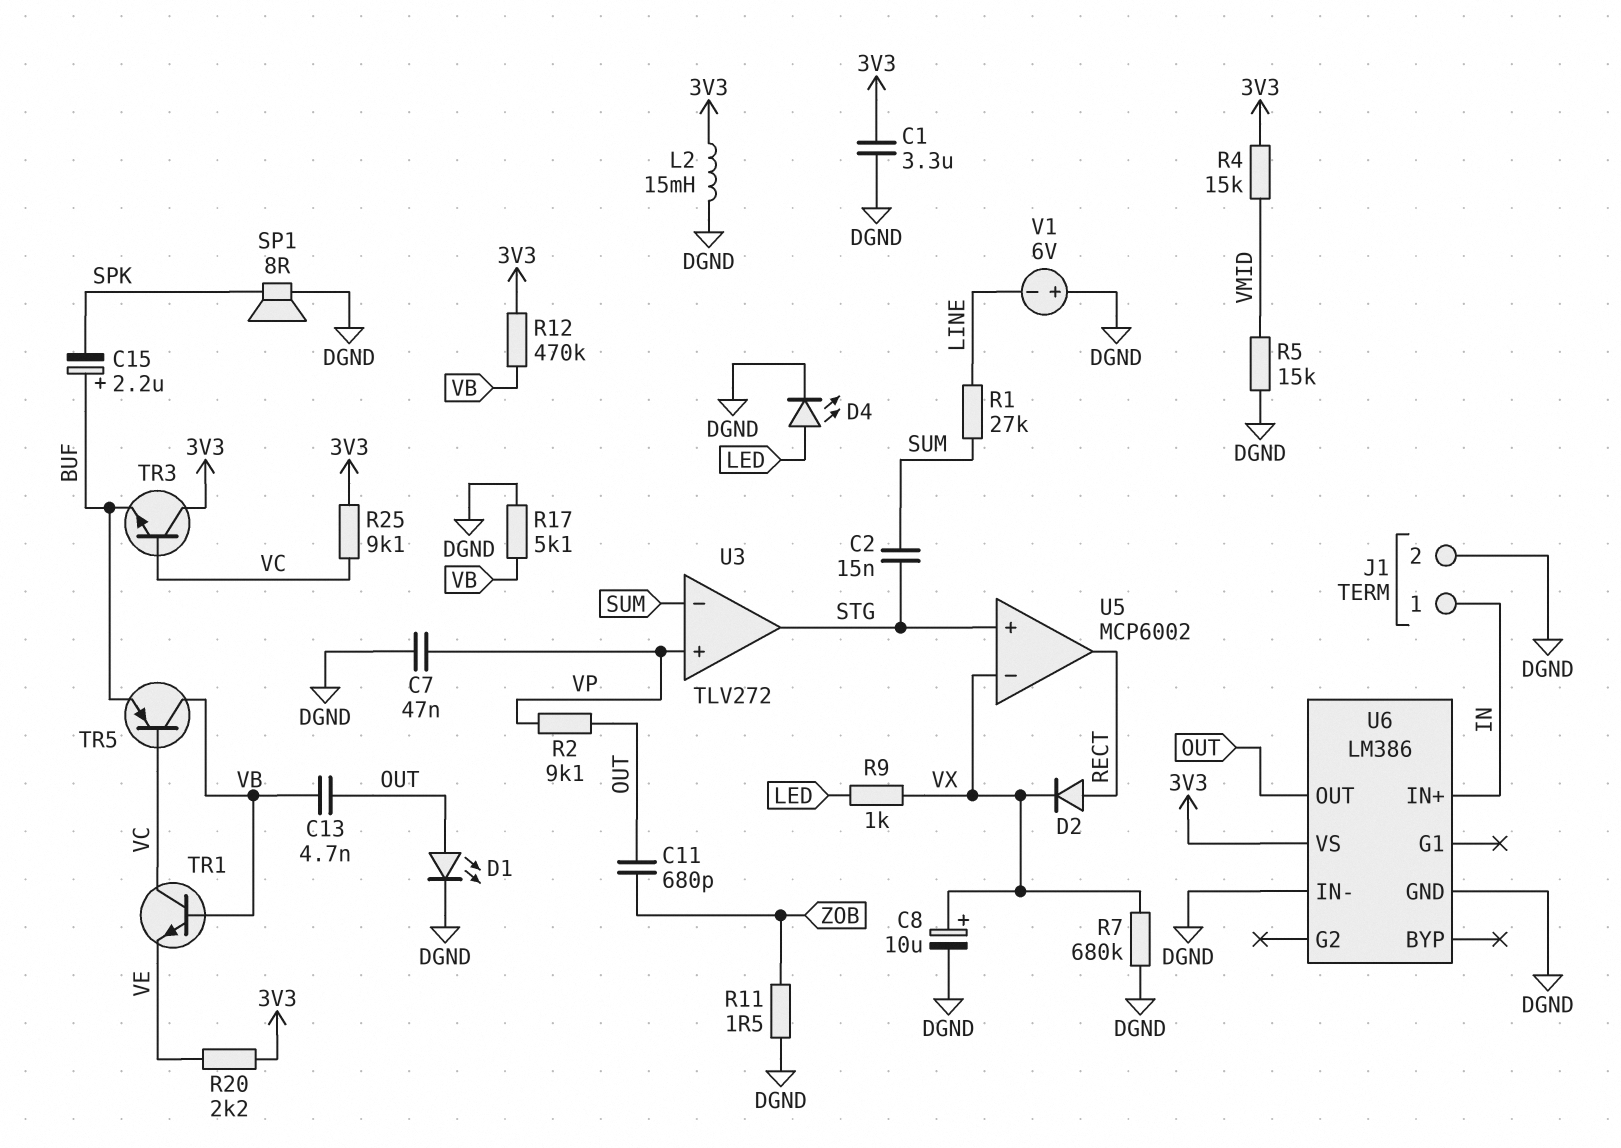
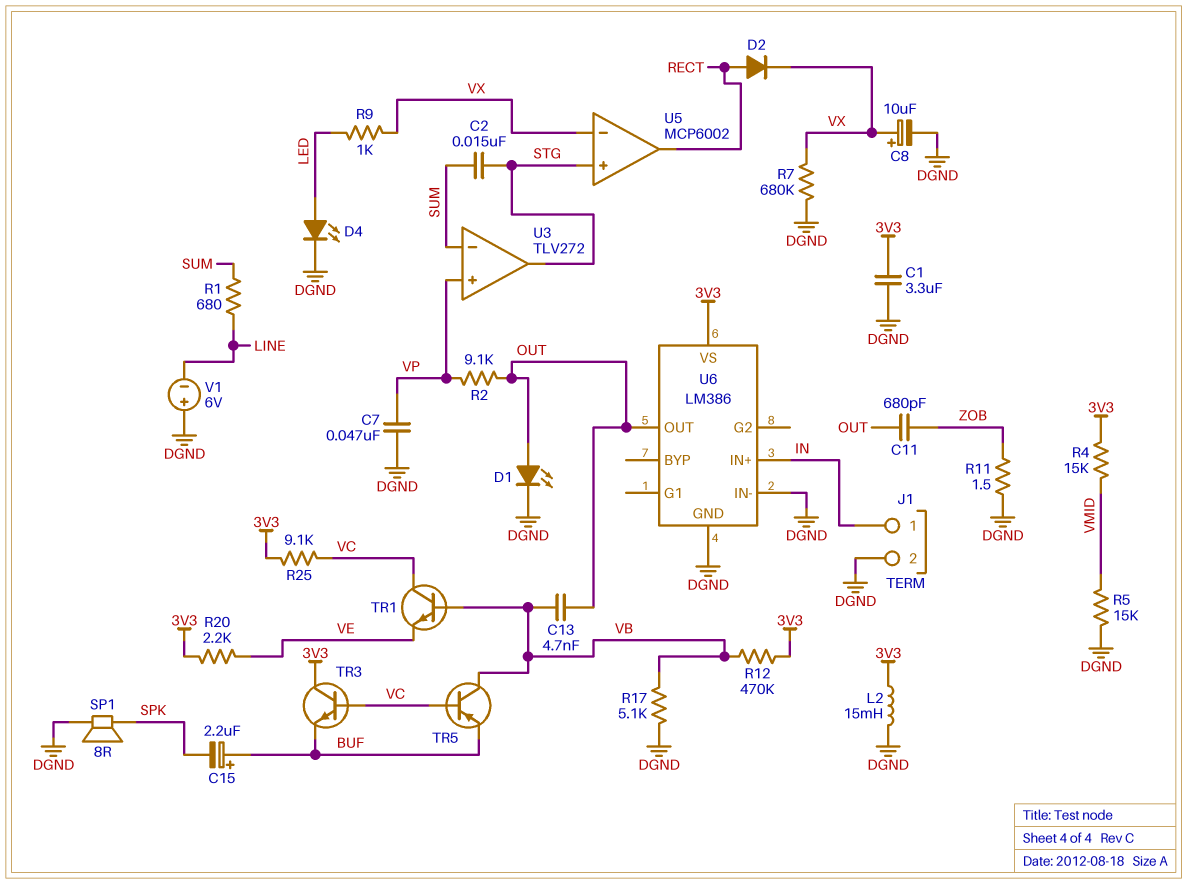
R1: 27k (LINE, SUM) -> 680 (LINE, SUM)

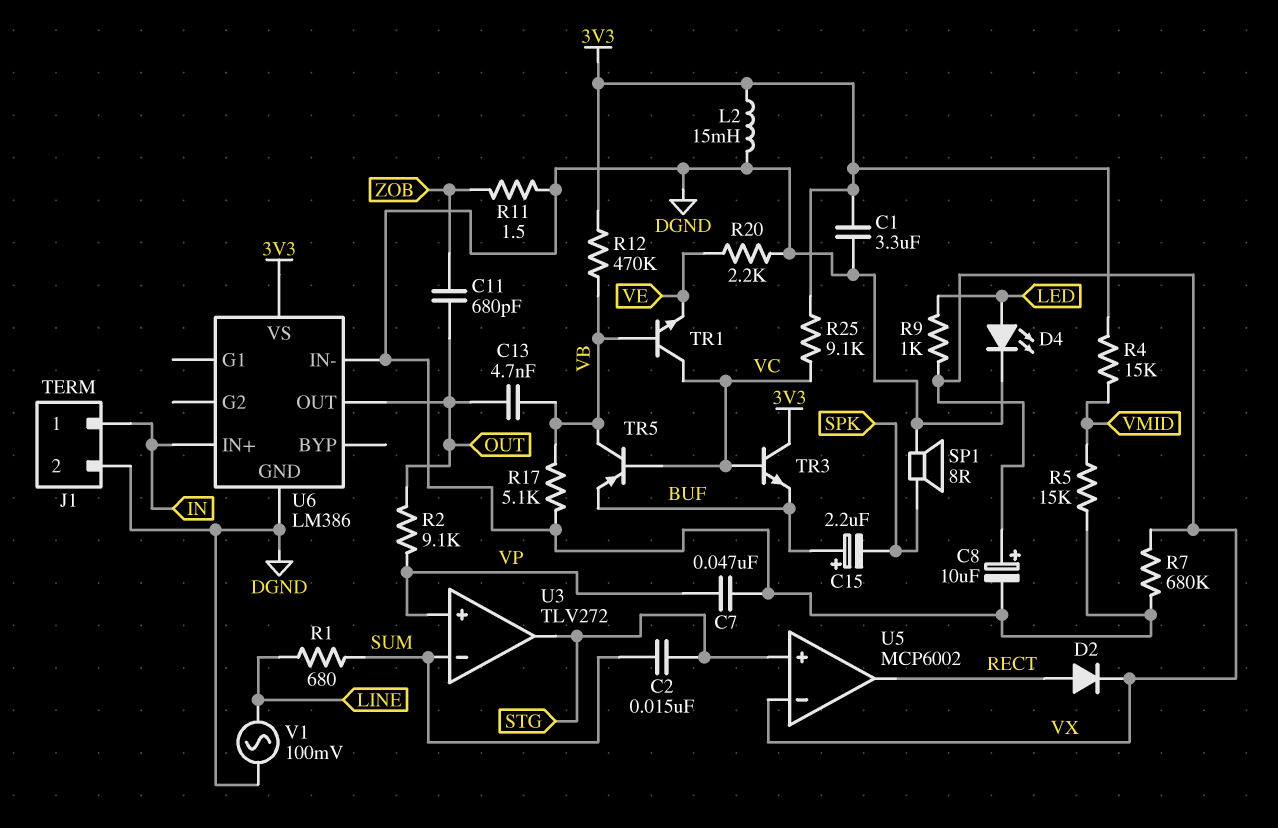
D1: LED (A OUT, K DGND) -> none
R20: 2.2k (3V3, VE) -> 2.2k (DGND, VE)
V1: 6V (plus DGND, minus LINE) -> AC 100mV (DGND, LINE)

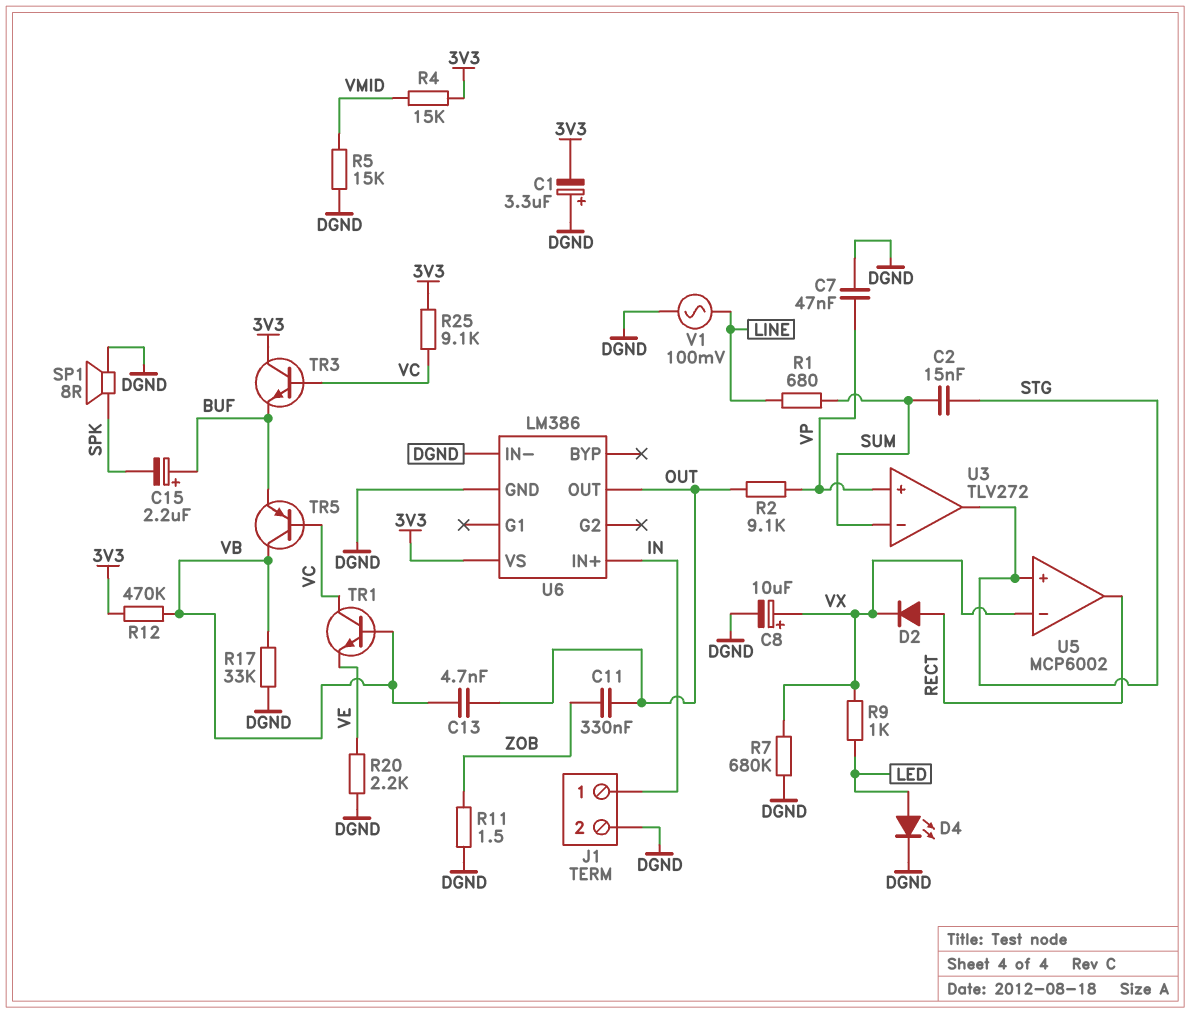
C1: 3.3uF (3V3, DGND) -> 3.3uF (plus DGND, minus 3V3)
C11: 680pF (OUT, ZOB) -> 330nF (OUT, ZOB)
L2: 15mH (3V3, DGND) -> none
R17: 5.1k (DGND, VB) -> 33k (DGND, VB)

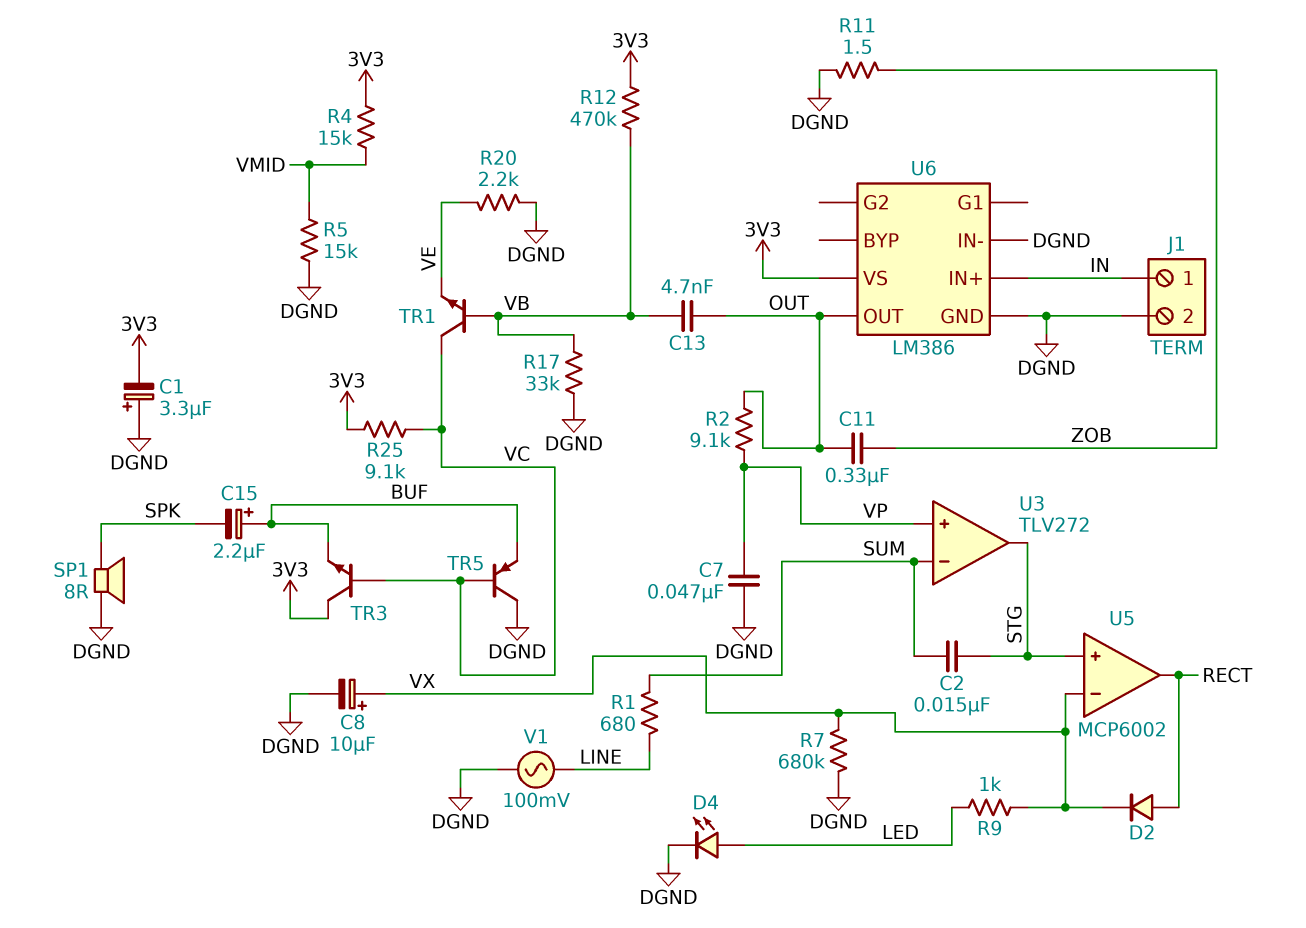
TR5: PNP (B VC, C VB, E BUF) -> PNP (B VC, C DGND, E BUF)

